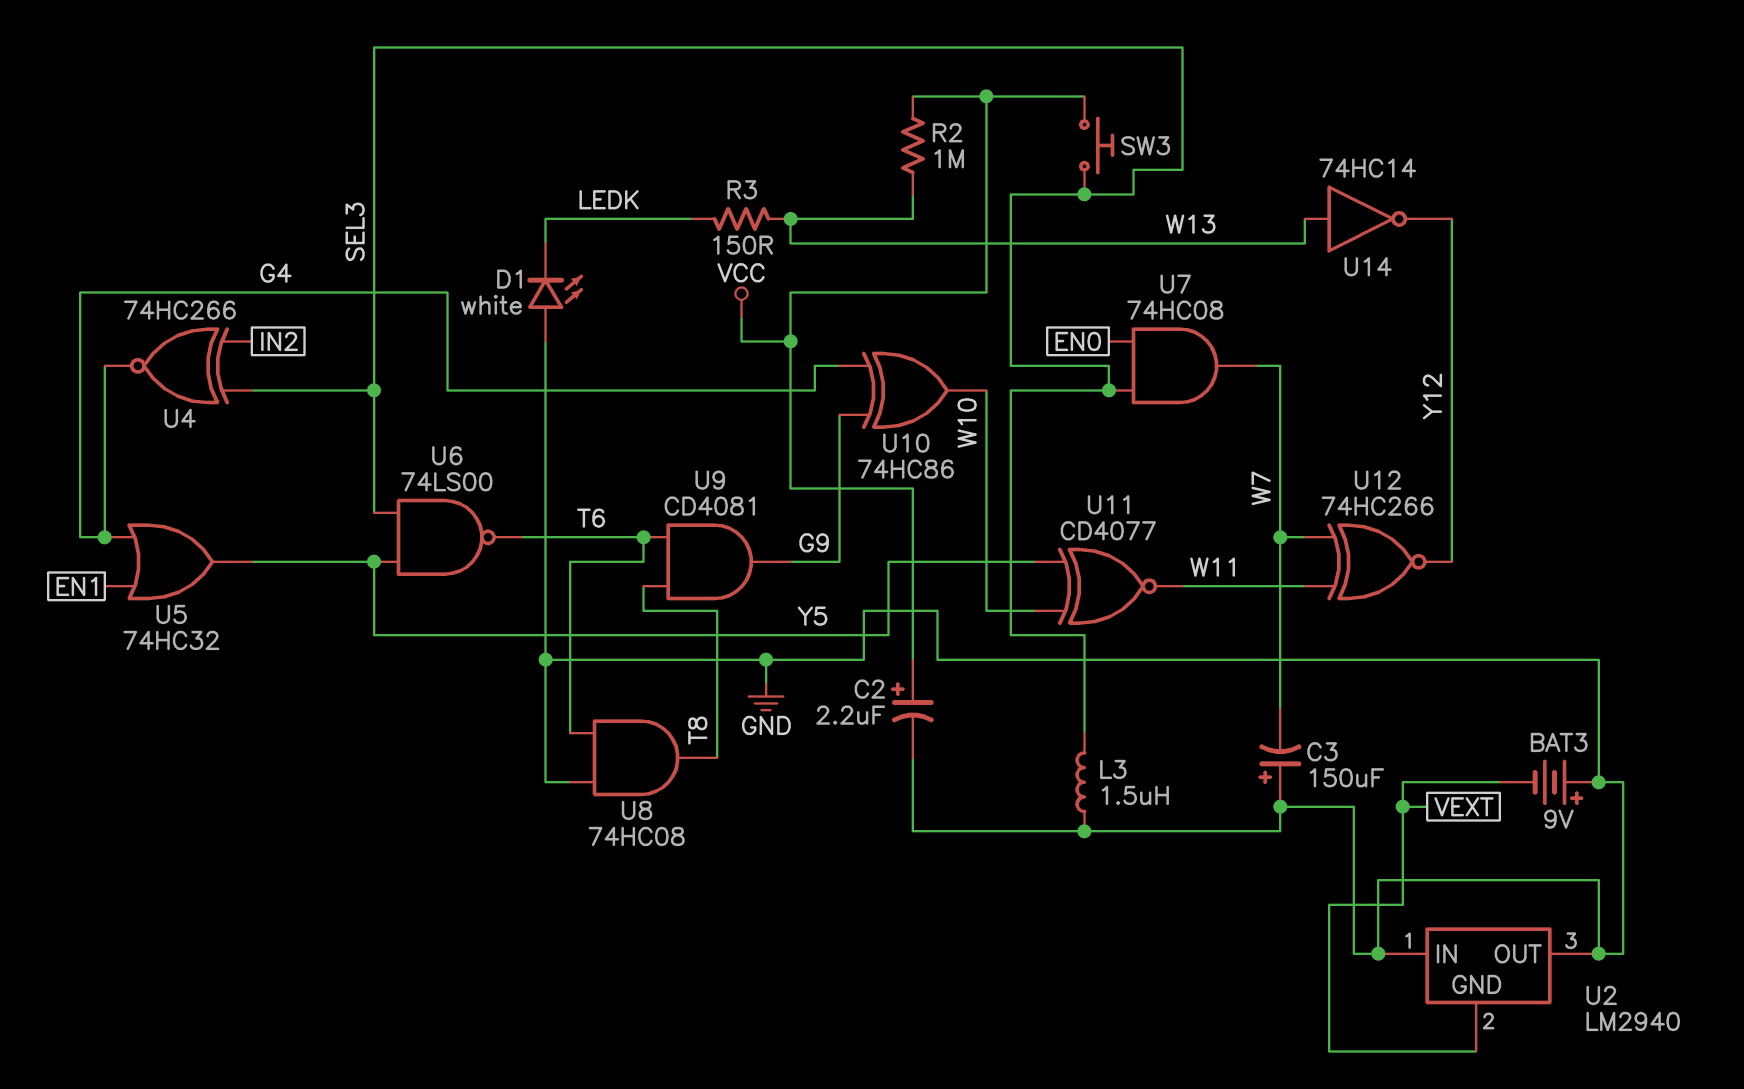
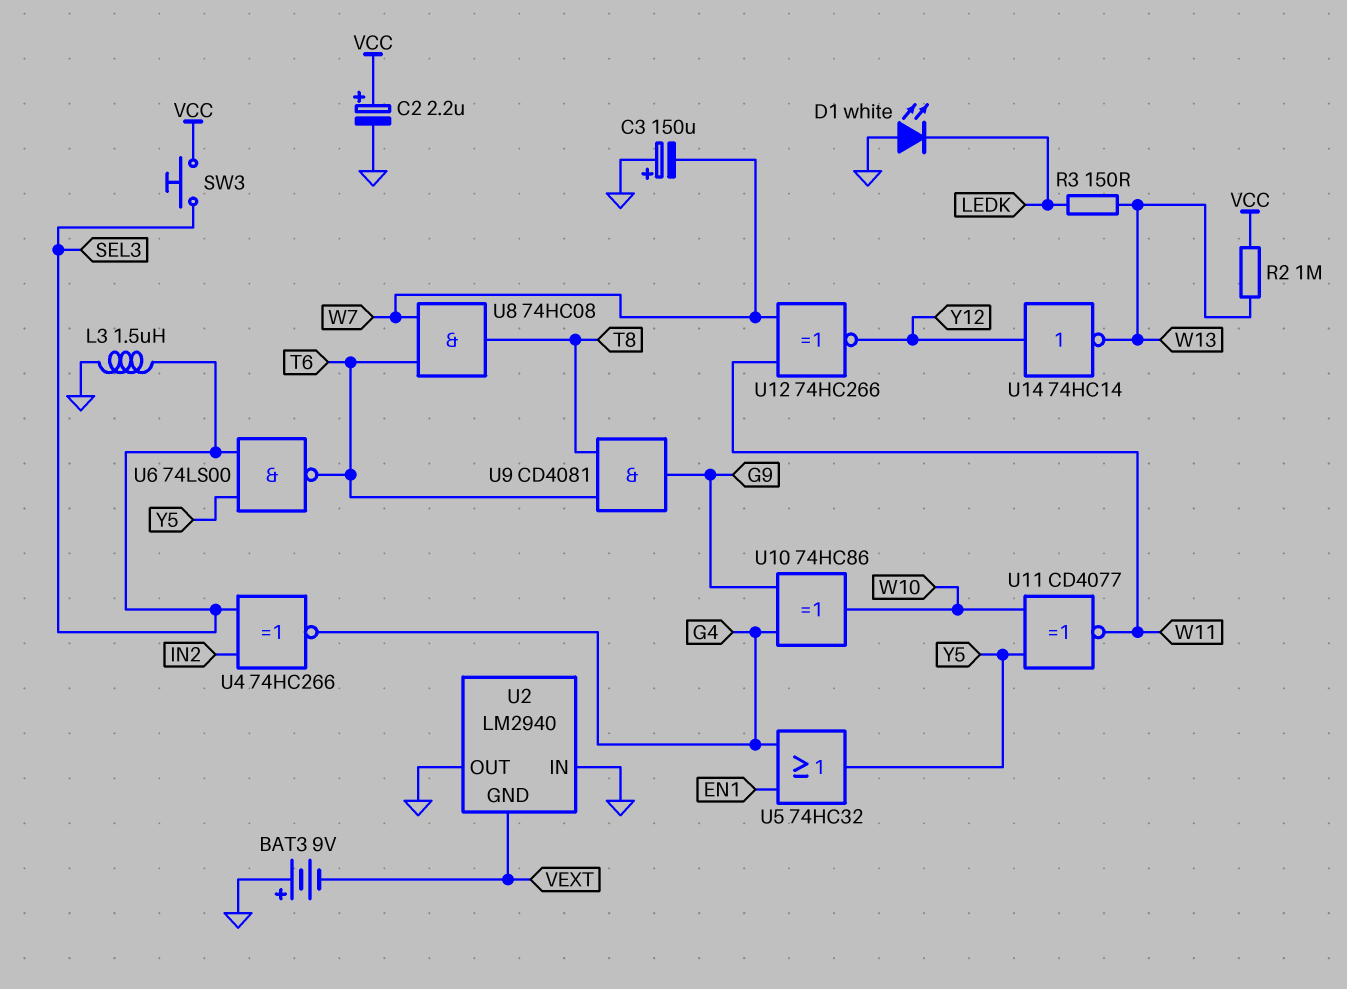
U7: AND 74HC08 (in EN0, in SEL3, out W7) -> none
U8: AND 74HC08 (in GND, in T6, out T8) -> AND 74HC08 (in T6, in W7, out T8)
U14: NOT 74HC14 (in W13, out Y12) -> NOT 74HC14 (in Y12, out W13)

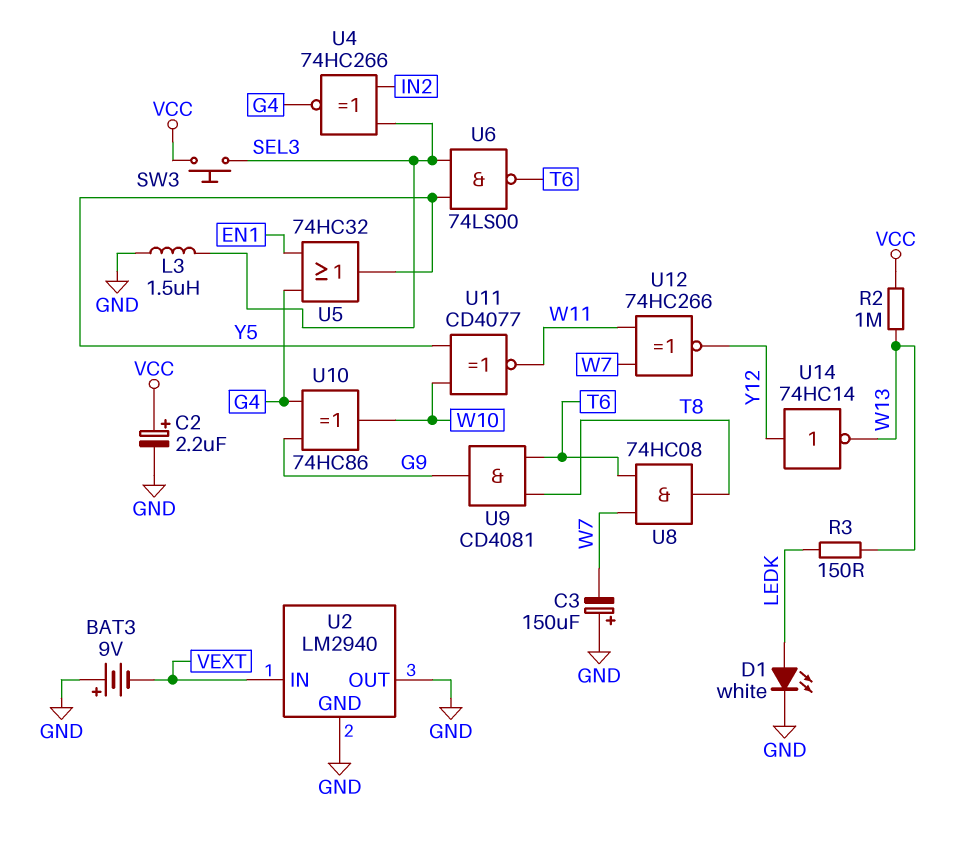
D1: LED white (A GND, K LEDK) -> LED white (A LEDK, K GND)
U2 pin GND: VEXT -> GND
U2 pin IN: GND -> VEXT

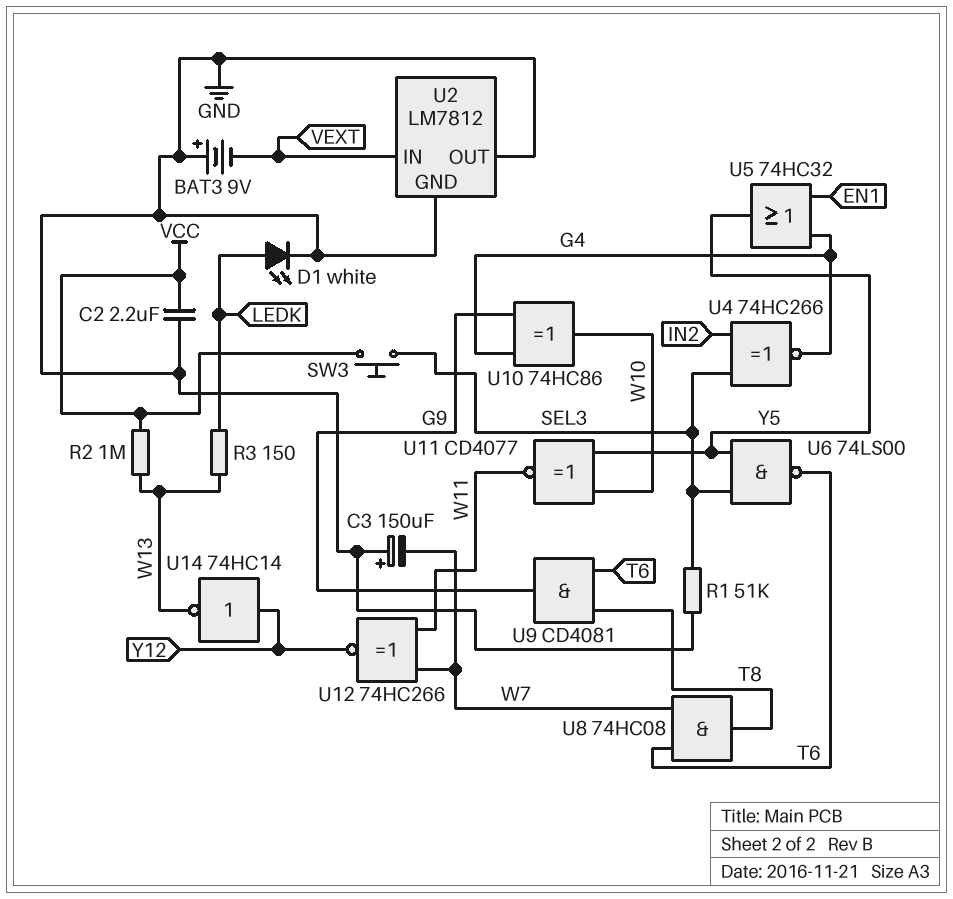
C2: 2.2uF (plus VCC, minus GND) -> 2.2uF (GND, VCC)
L3: 1.5uH (GND, SEL3) -> none
R1: none -> 51k (GND, SEL3)
U2: LM2940 -> LM7812

